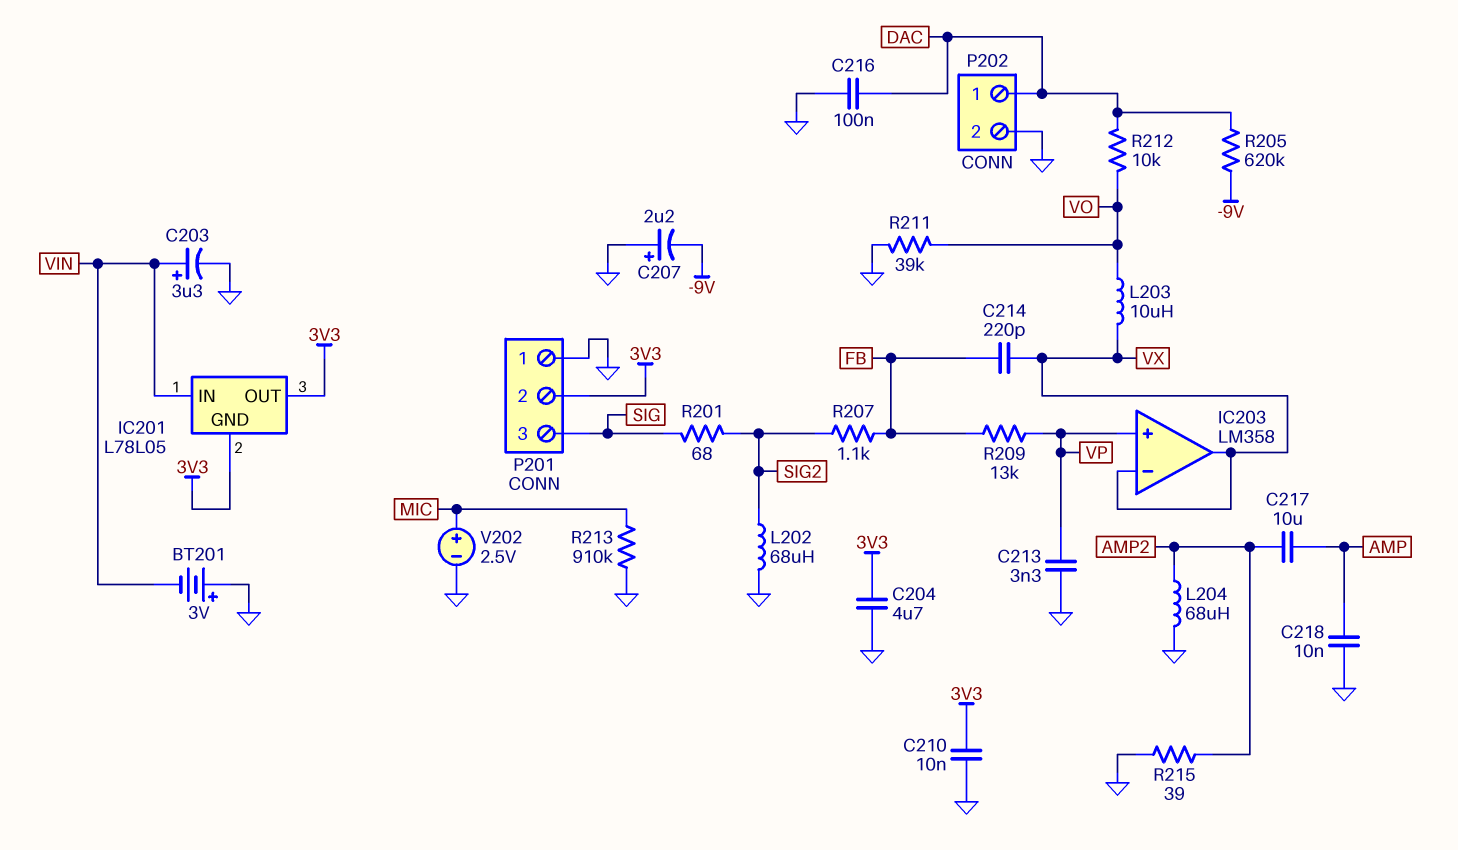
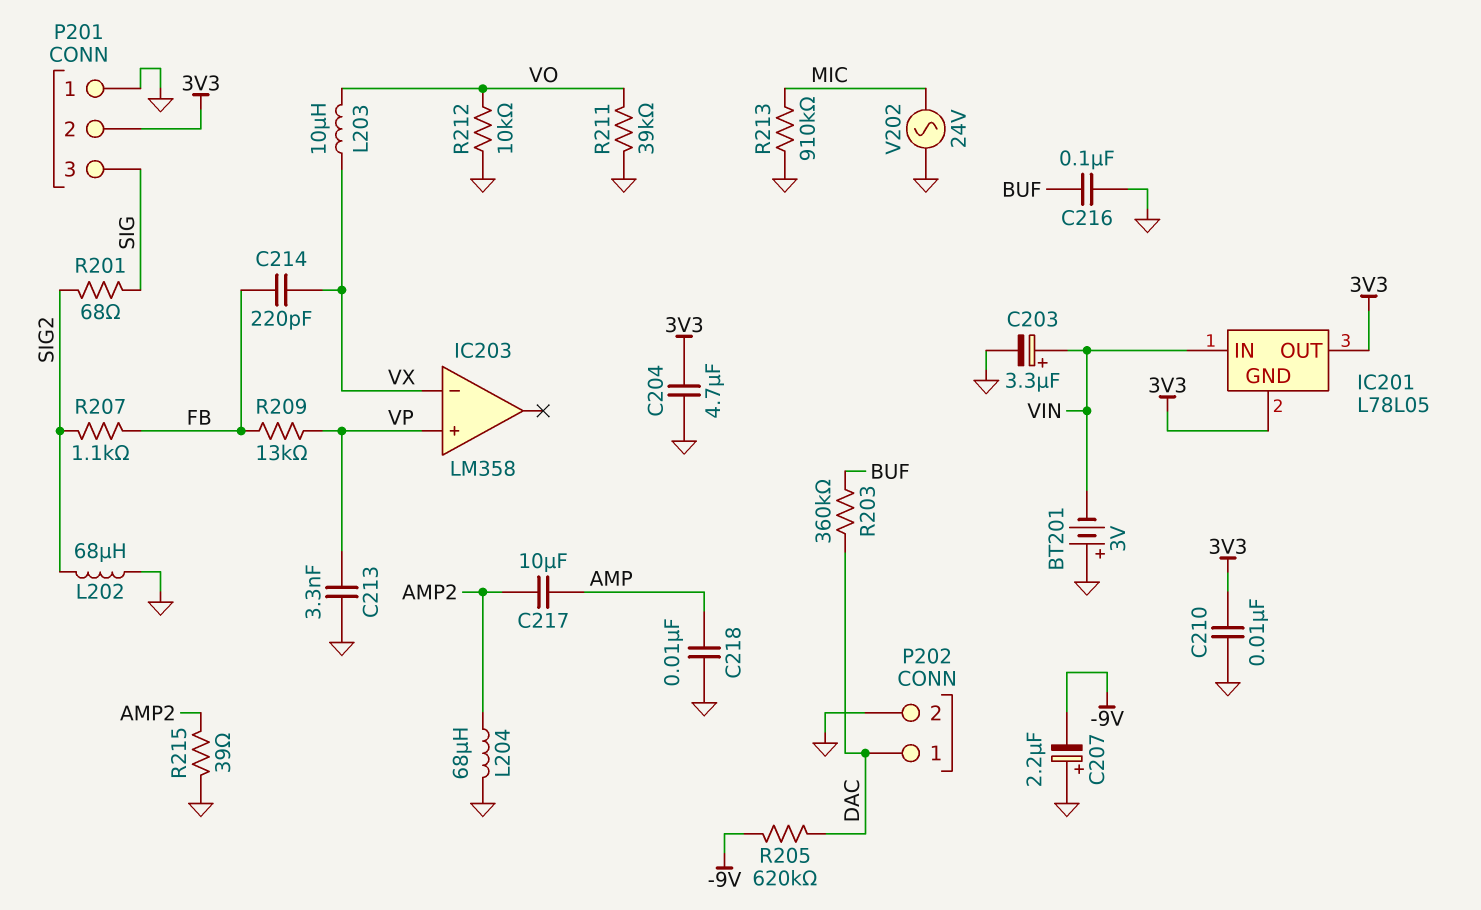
C216: 100nF (DAC, GND) -> 100nF (BUF, GND)
IC203 pin out: VX -> none
R203: none -> 360k (BUF, DAC)
R212: 10k (DAC, VO) -> 10k (GND, VO)
V202: 2.5V (plus MIC, minus GND) -> AC 24V (GND, MIC)

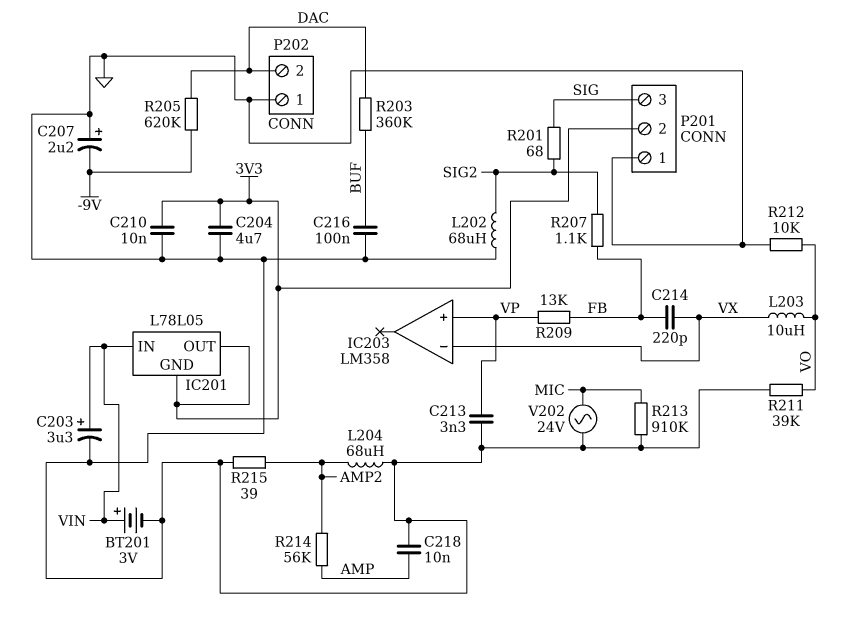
BT201: 3V (plus GND, minus VIN) -> 3V (plus VIN, minus GND)
C217: 10uF (AMP, AMP2) -> none
P202 pin 1: DAC -> GND
P202 pin 2: GND -> DAC
R214: none -> 56k (AMP, AMP2)

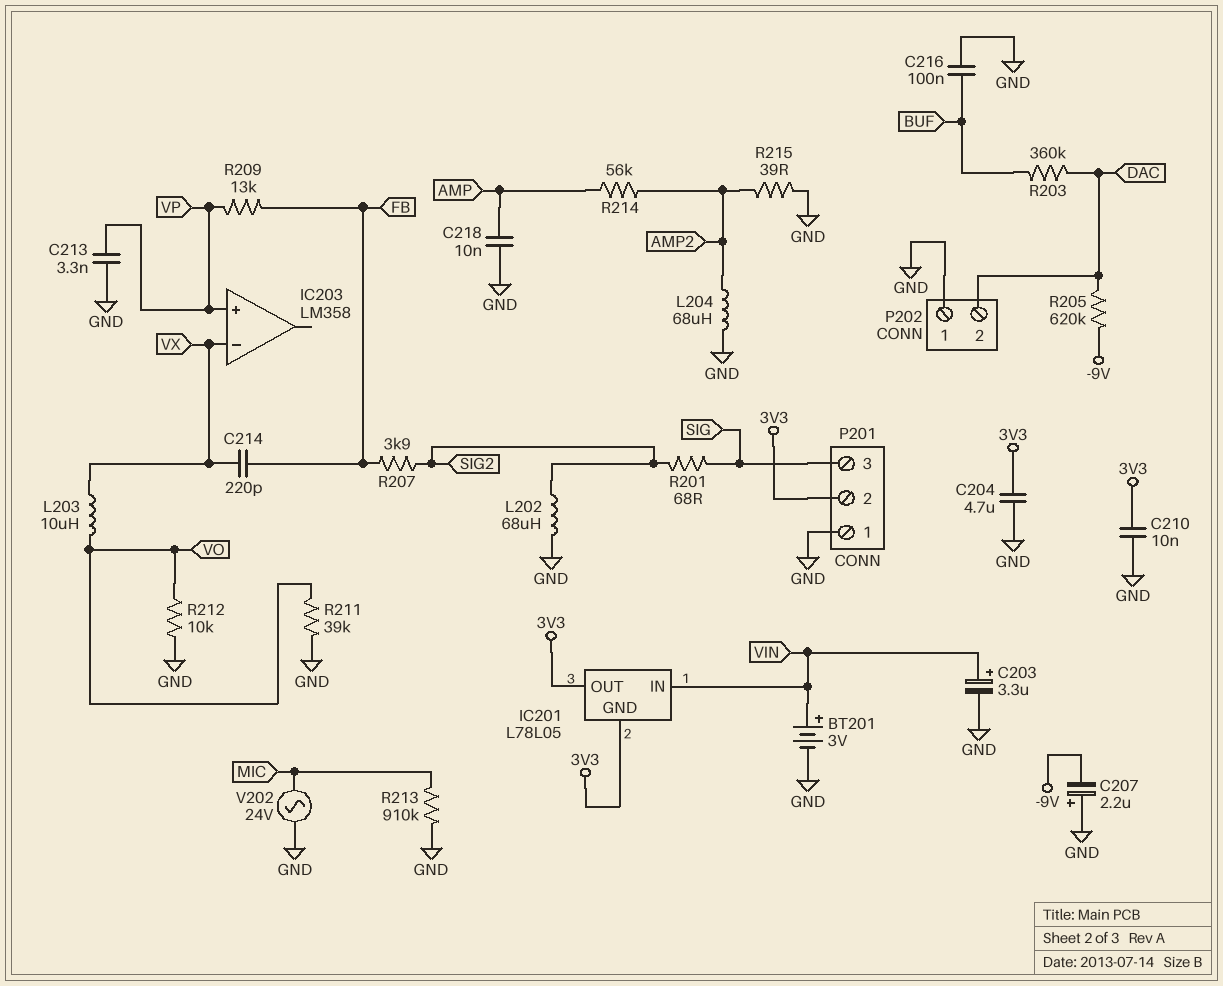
R207: 1.1k (FB, SIG2) -> 3.9k (FB, SIG2)

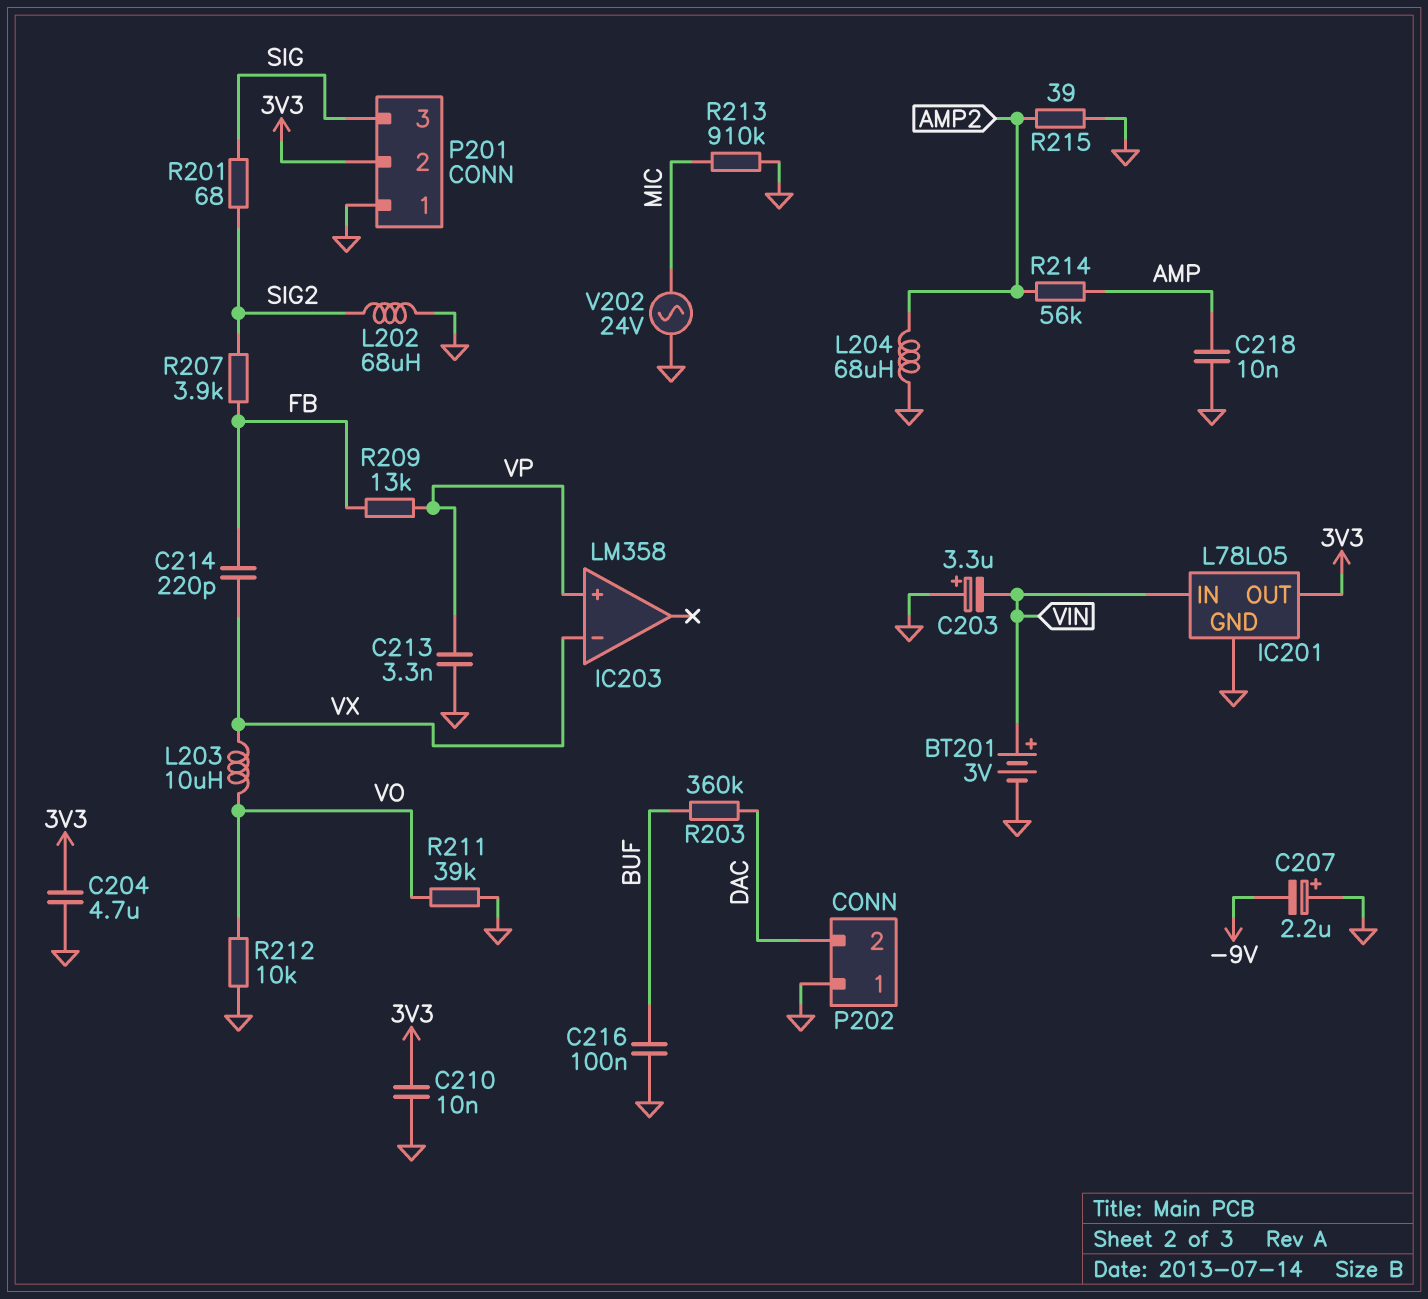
C203: 3.3uF (plus VIN, minus GND) -> 3.3uF (plus GND, minus VIN)
IC201 pin GND: 3V3 -> GND
R205: 620k (-9V, DAC) -> none

